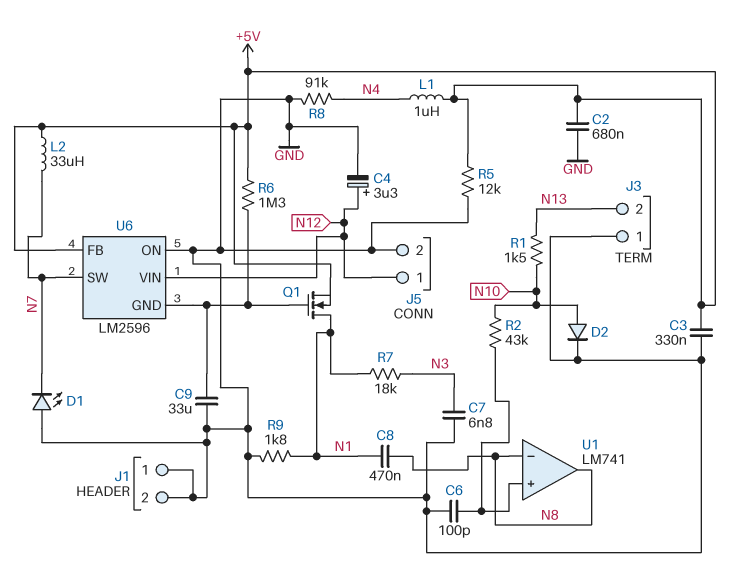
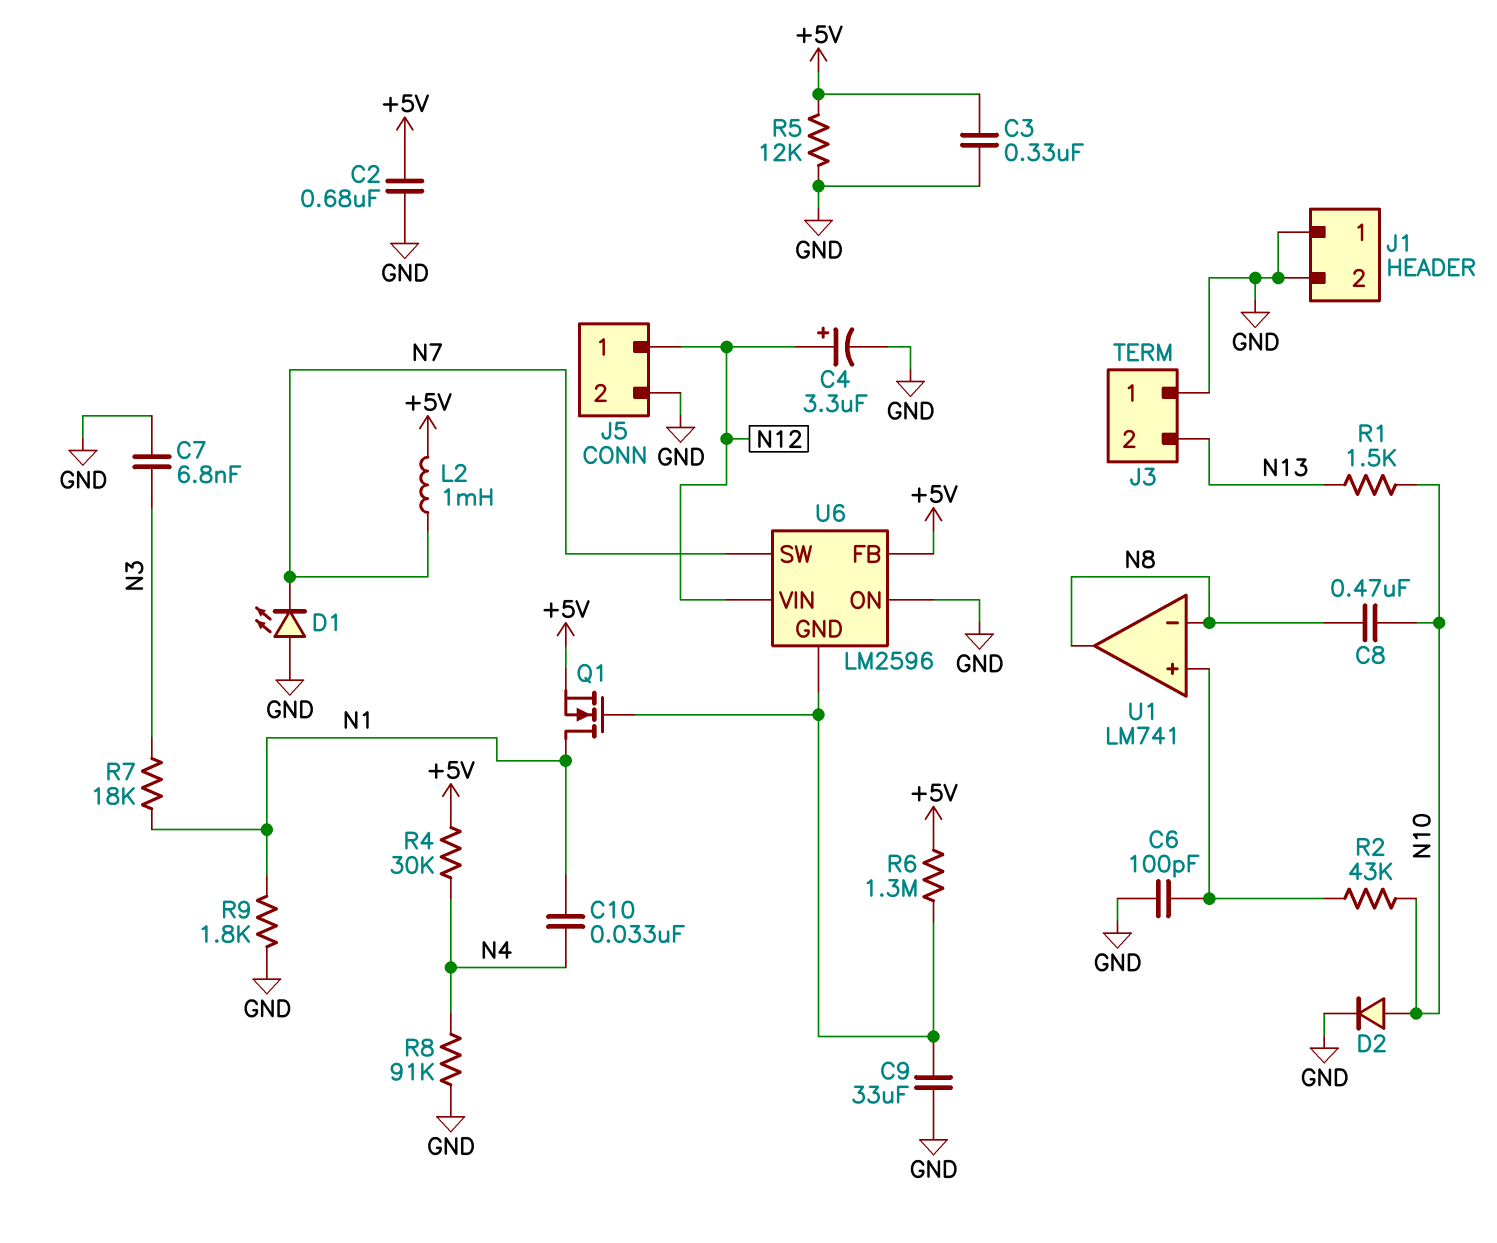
C8: 470nF (N1, N8) -> 470nF (N8, N10)
C10: none -> 33nF (N1, N4)
L1: 1uH (+5V, N4) -> none
L2: 33uH (+5V, N7) -> 1mH (+5V, N7)
R4: none -> 30k (+5V, N4)

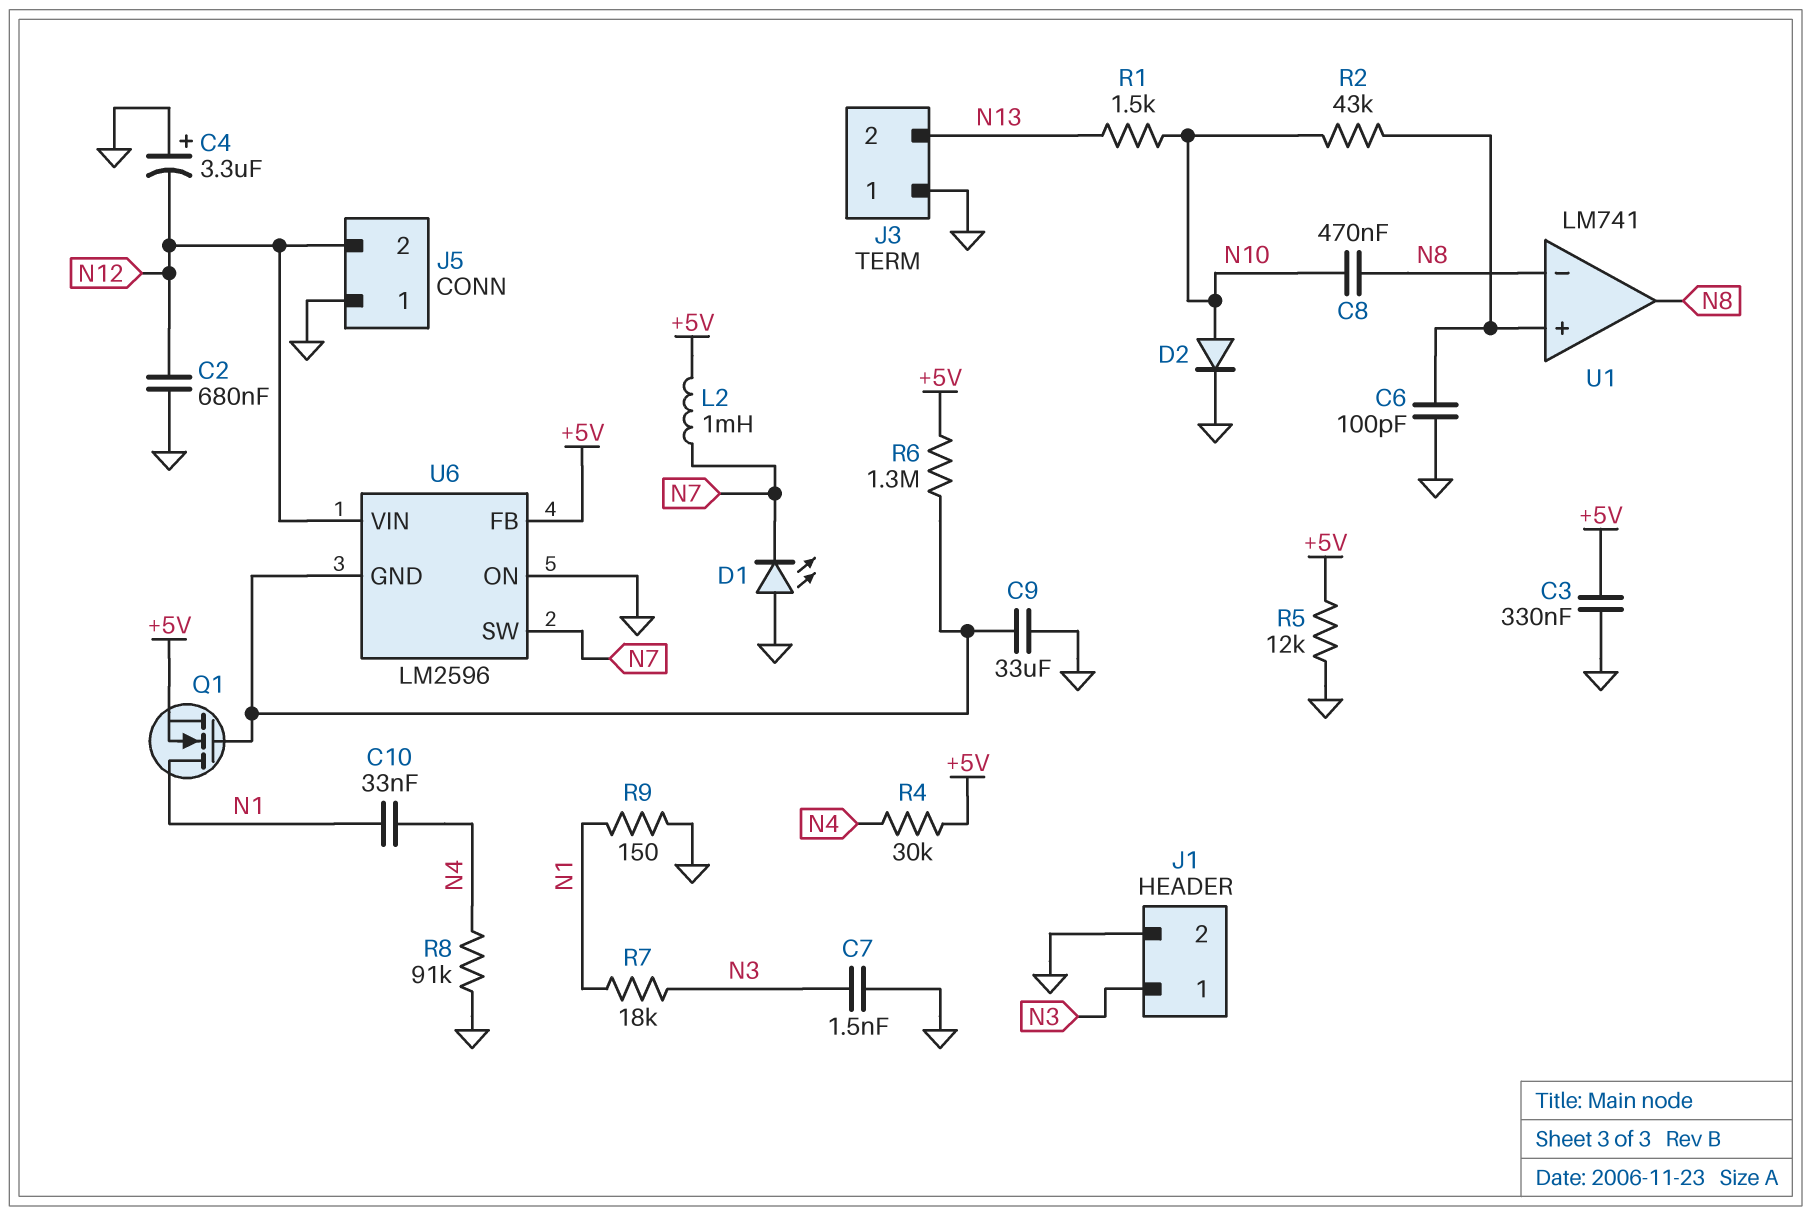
C2: 680nF (+5V, GND) -> 680nF (GND, N12)
C4: 3.3uF (plus N12, minus GND) -> 3.3uF (plus GND, minus N12)
C7: 6.8nF (GND, N3) -> 1.5nF (GND, N3)
J1 pin 1: GND -> N3
J5 pin 1: N12 -> GND
J5 pin 2: GND -> N12
R9: 1.8k (GND, N1) -> 150 (GND, N1)

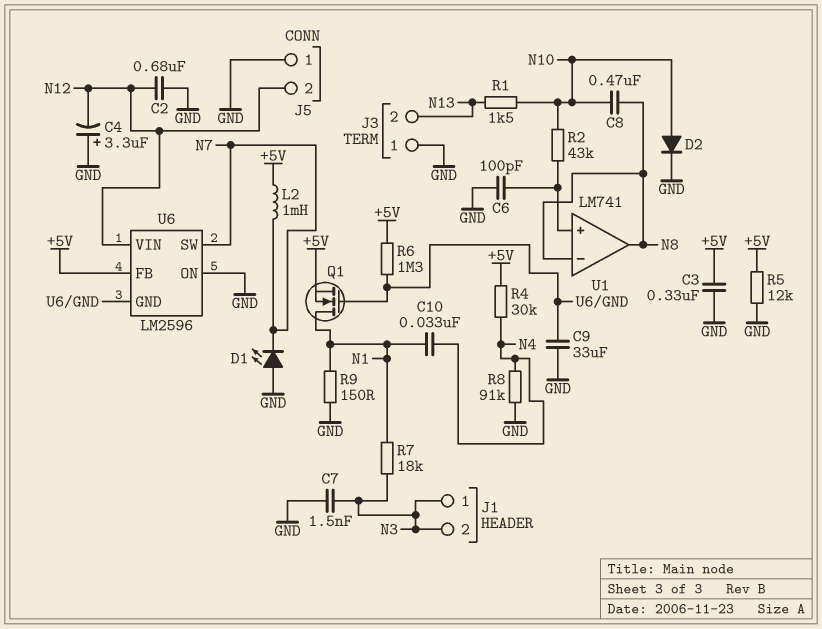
J1 pin 2: GND -> N3

